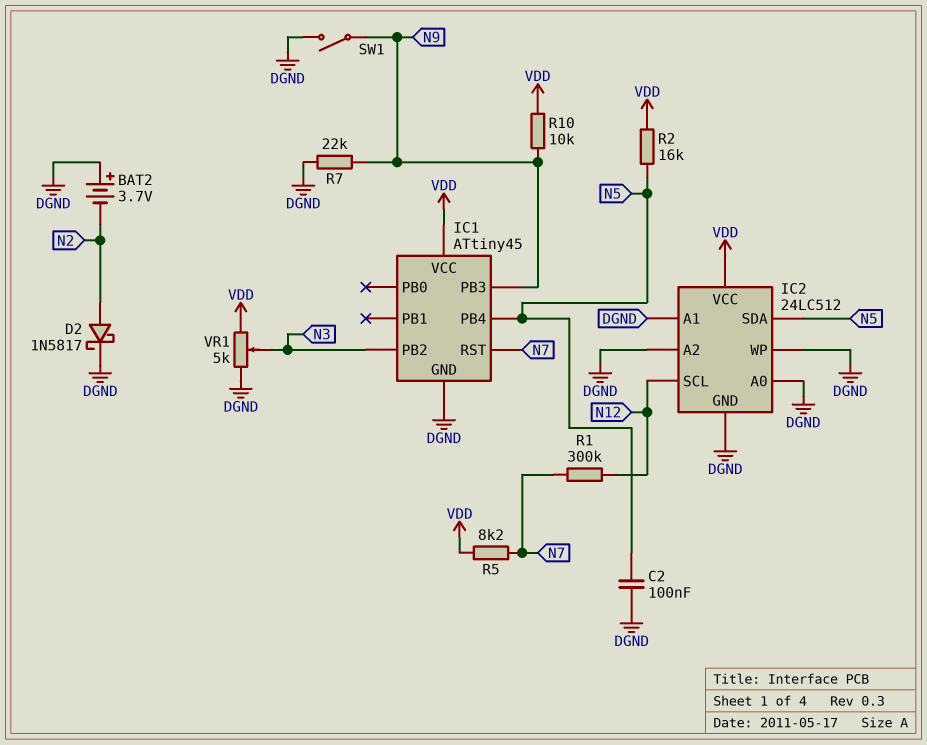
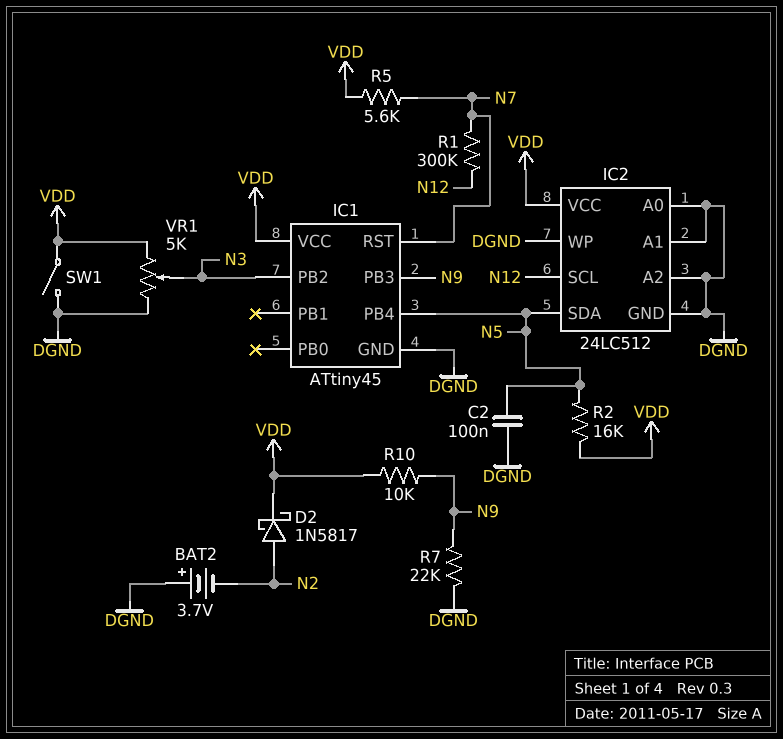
D2: schottky 1N5817 (A N2, K DGND) -> schottky 1N5817 (A N2, K VDD)
R5: 8.2k (N7, VDD) -> 5.6k (N7, VDD)
SW1: switch (DGND, N9) -> switch (DGND, VDD)

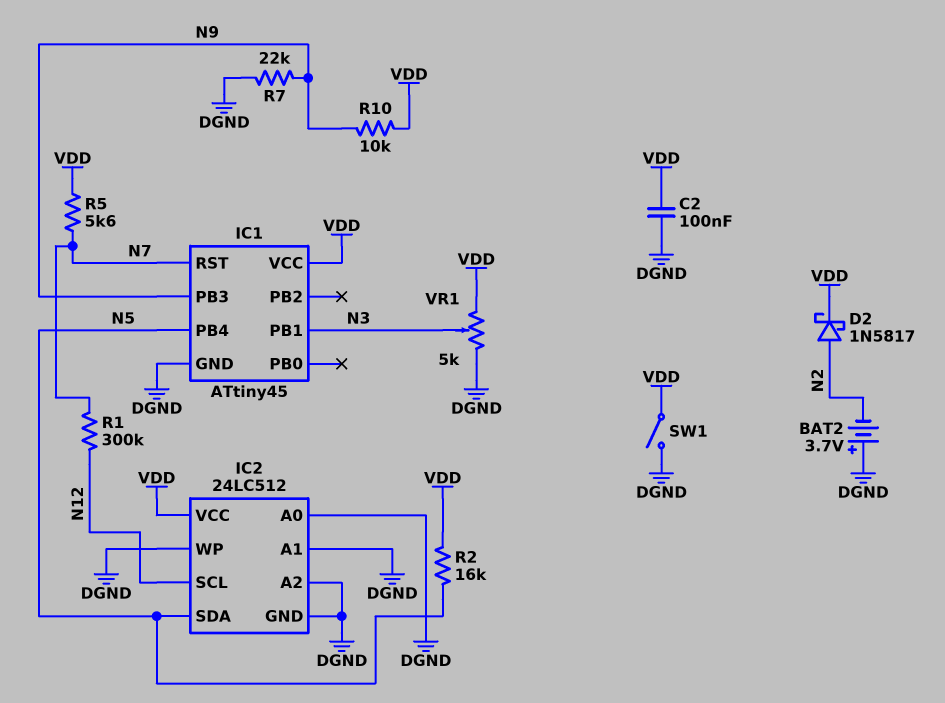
C2: 100nF (DGND, N5) -> 100nF (DGND, VDD)
IC1 pin PB1: none -> N3
IC1 pin PB2: N3 -> none

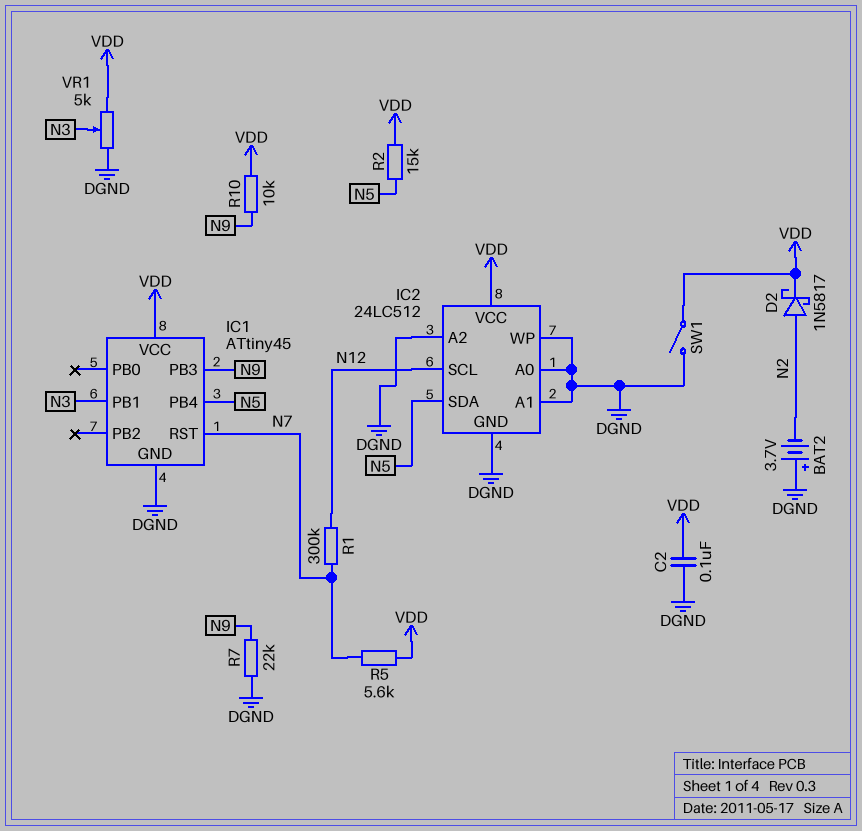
R2: 16k (N5, VDD) -> 15k (N5, VDD)

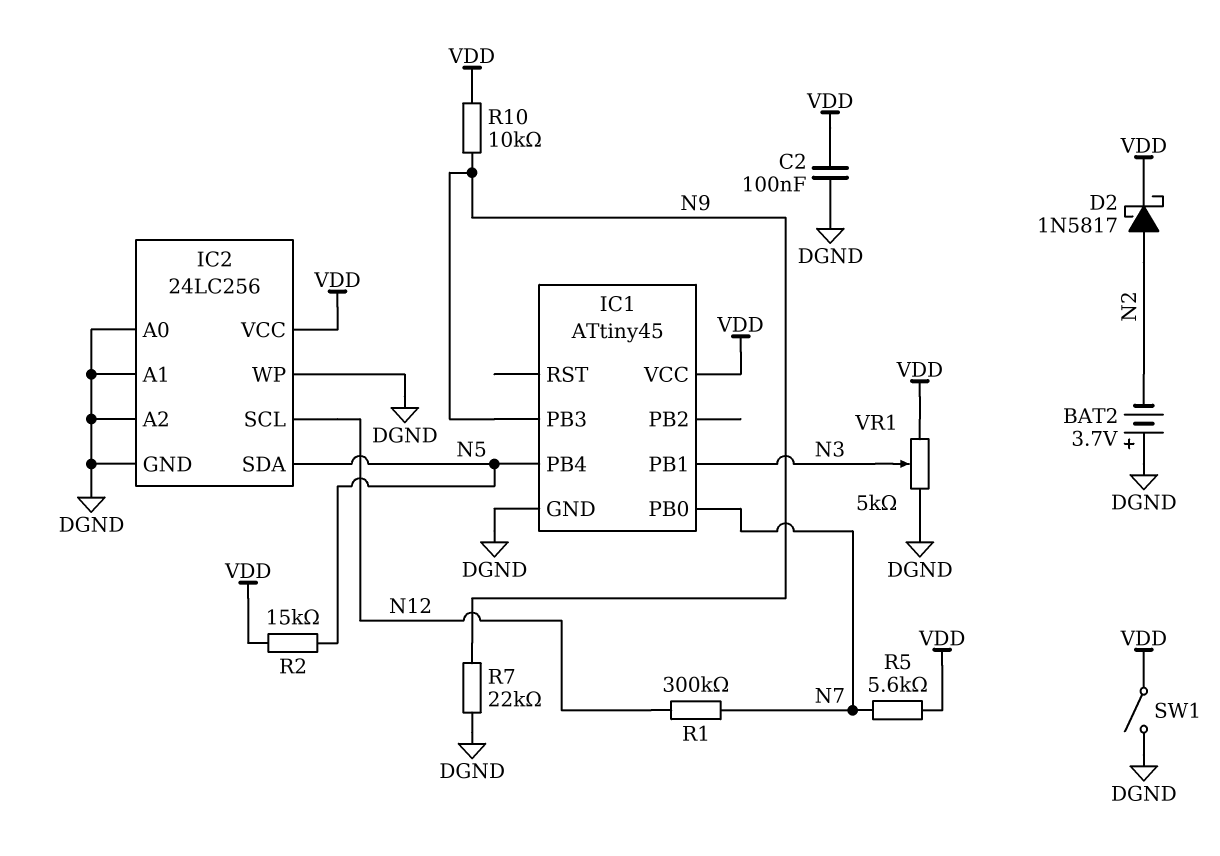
IC1 pin PB0: none -> N7
IC1 pin RST: N7 -> none
IC2: 24LC512 -> 24LC256

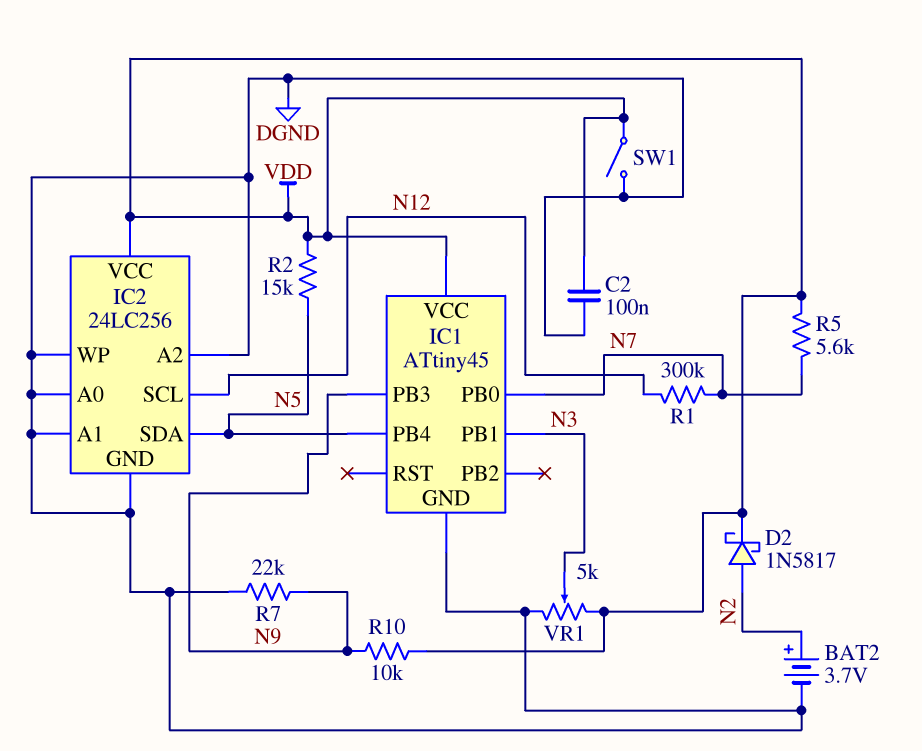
BAT2: 3.7V (plus DGND, minus N2) -> 3.7V (plus N2, minus DGND)

